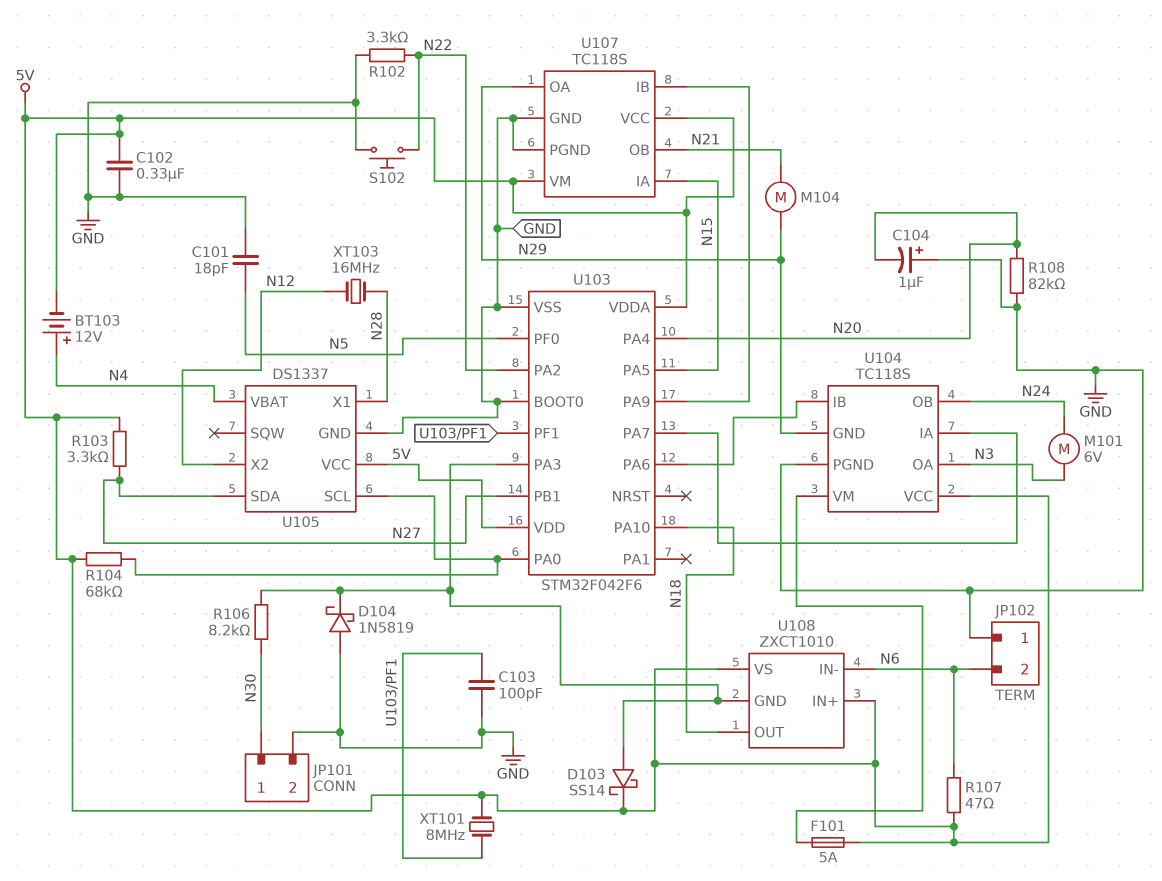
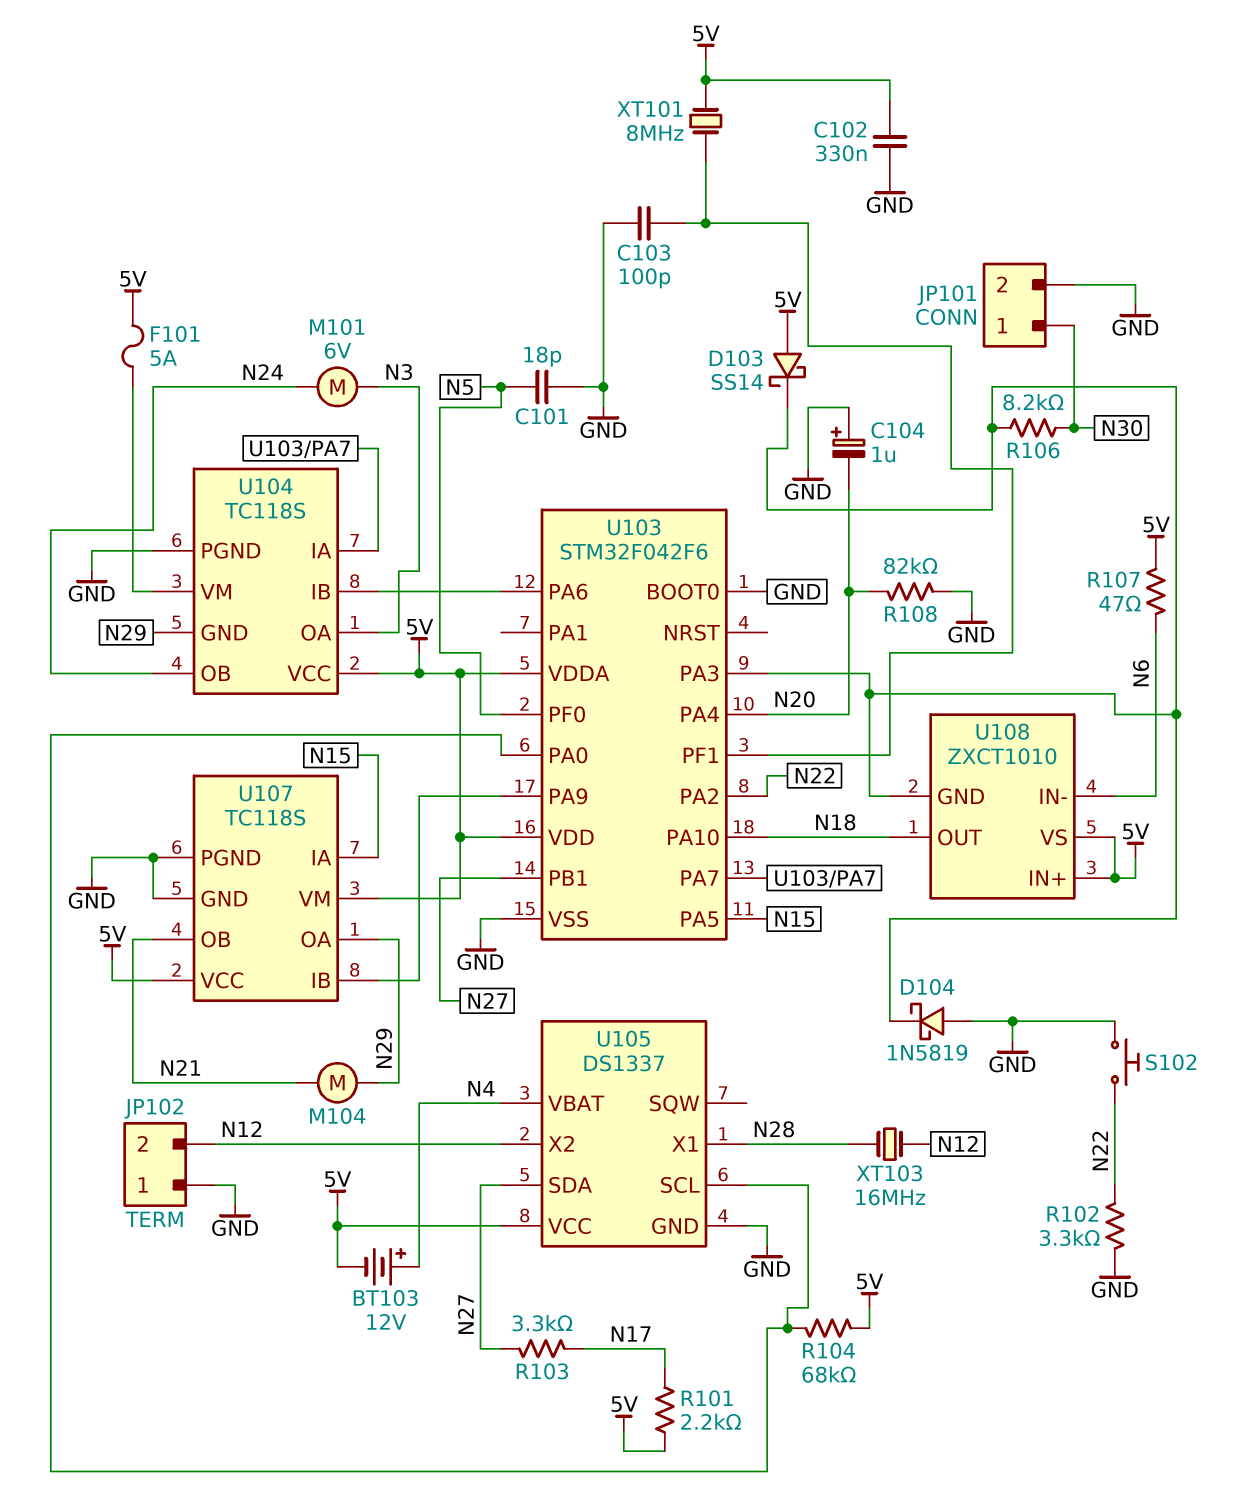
D103: schottky SS14 (A U103/PA3, K 5V) -> schottky SS14 (A 5V, K U103/PA3)
JP102 pin 2: N6 -> N12
R101: none -> 2.2k (5V, N17)
R103: 3.3k (5V, N27) -> 3.3k (N17, N27)

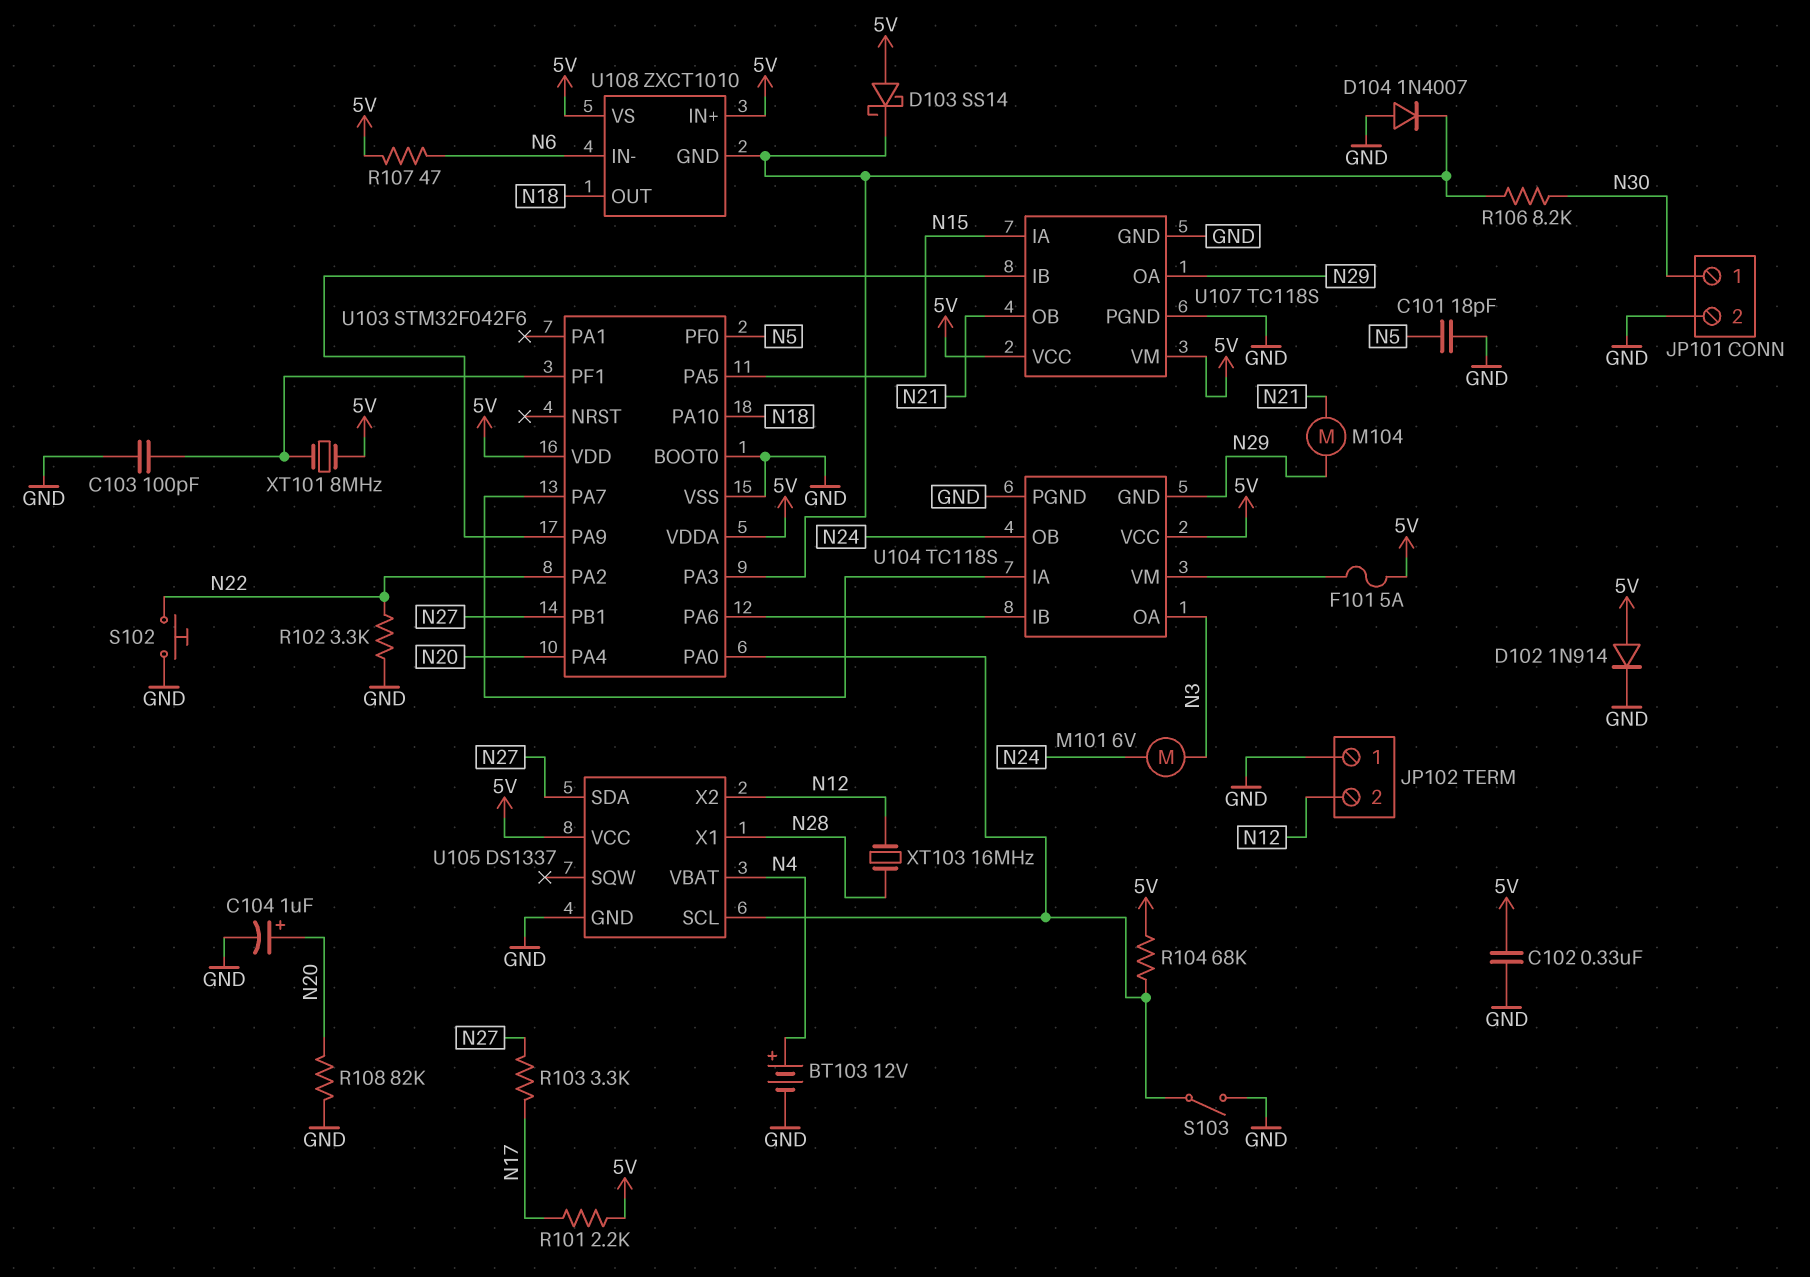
BT103: 12V (plus N4, minus 5V) -> 12V (plus N4, minus GND)
C104: 1uF (plus GND, minus N20) -> 1uF (plus N20, minus GND)
D102: none -> diode 1N914 (A 5V, K GND)
D104: schottky 1N5819 (A GND, K U103/PA3) -> diode 1N4007 (A GND, K U103/PA3)
S103: none -> switch (GND, U103/PA0)

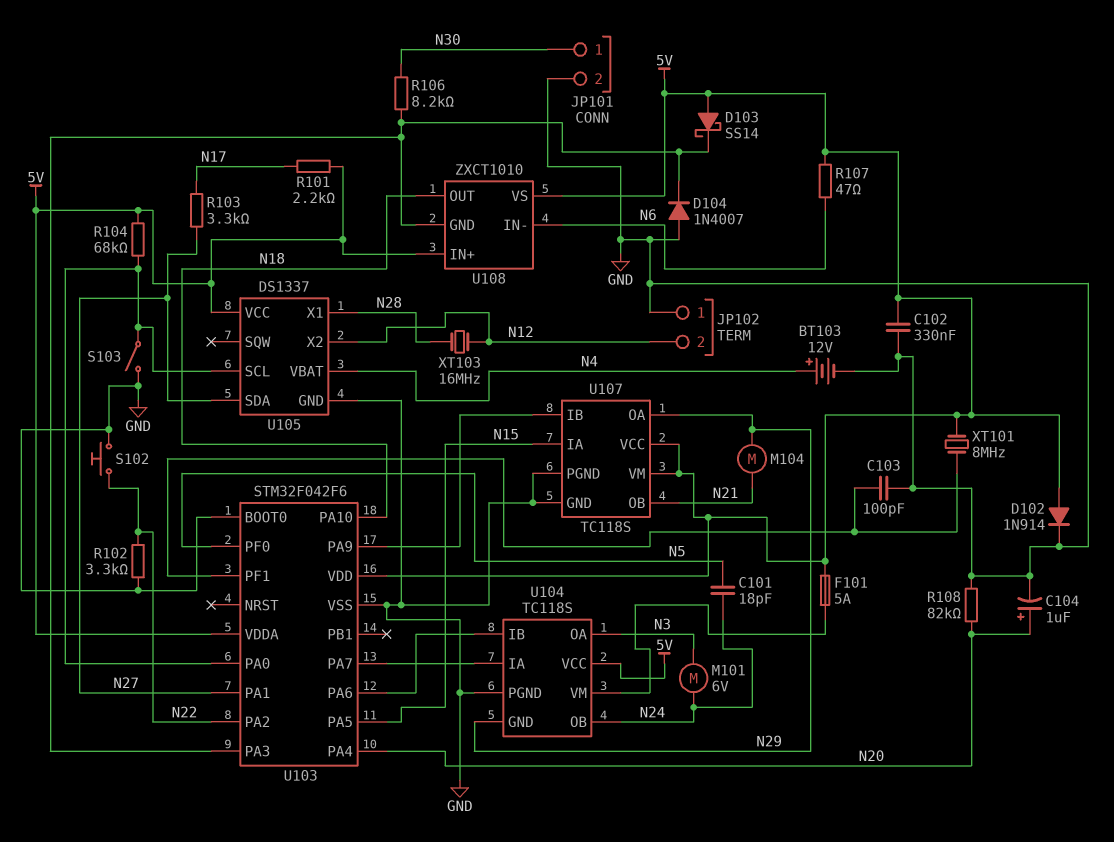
C101: 18pF (GND, N5) -> 18pF (N5, N24)
U103 pin PA1: none -> N27
U103 pin PB1: N27 -> none

